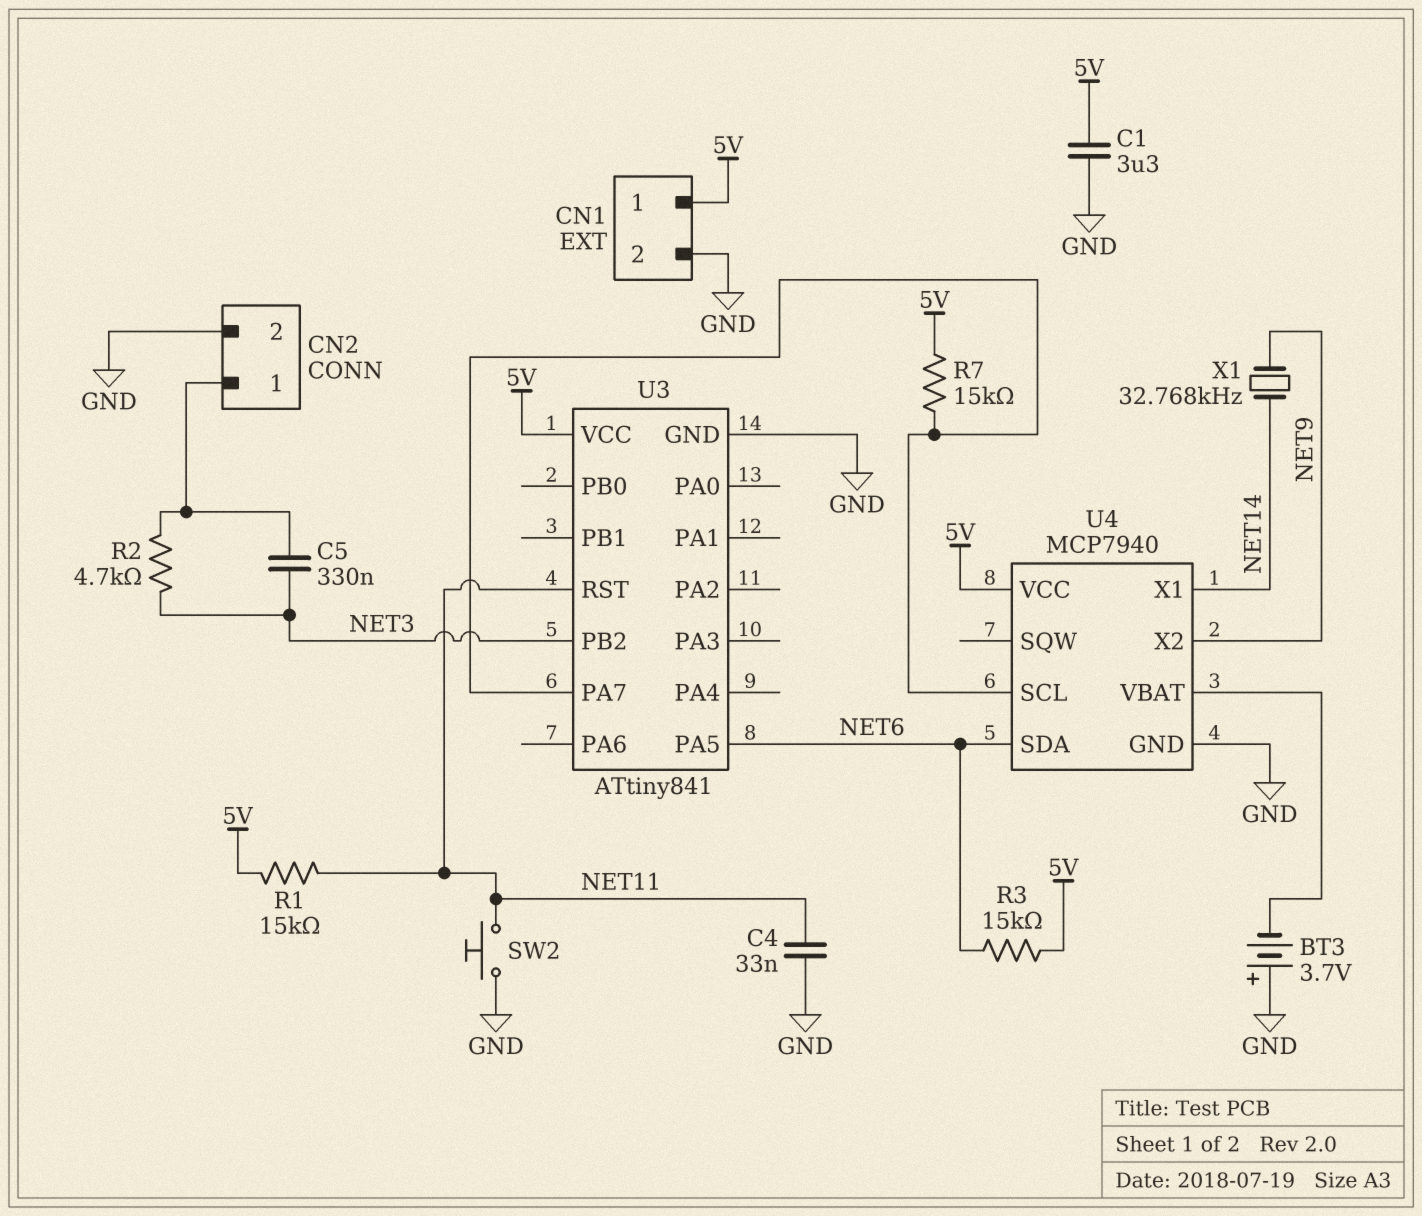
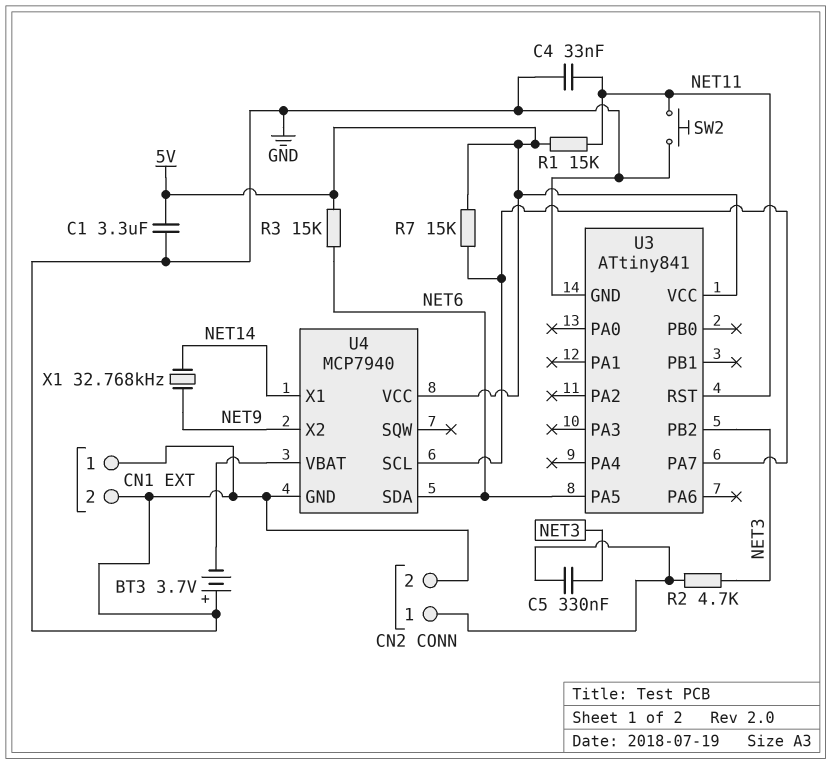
CN1 pin 1: 5V -> GND

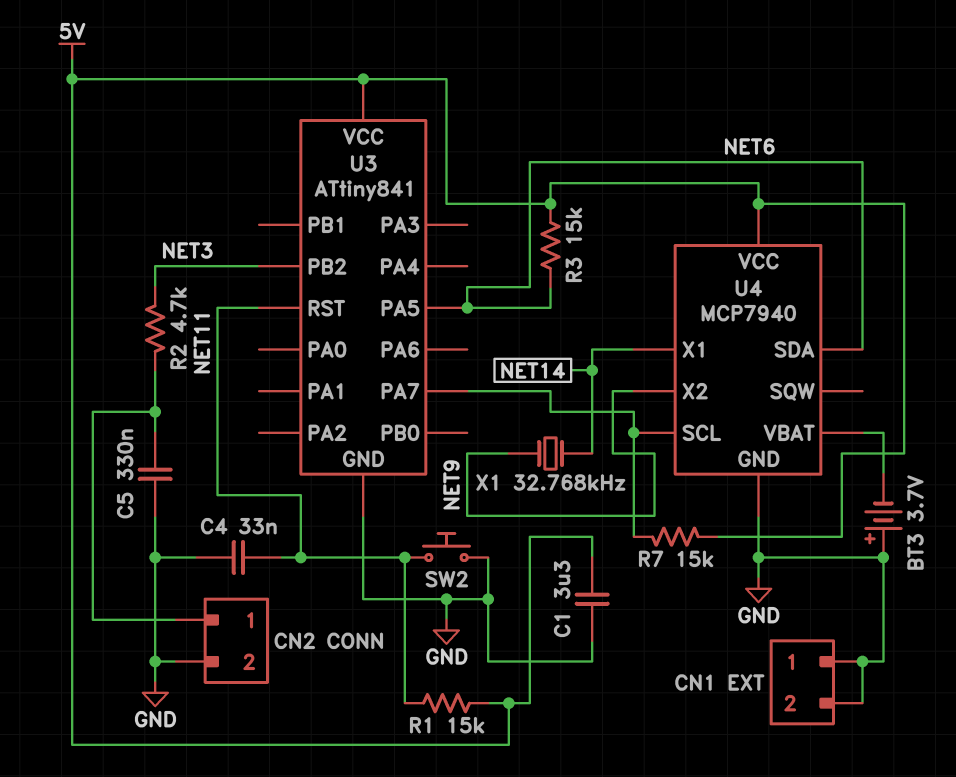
C5: 330nF (CN2/1, NET3) -> 330nF (CN2/1, GND)

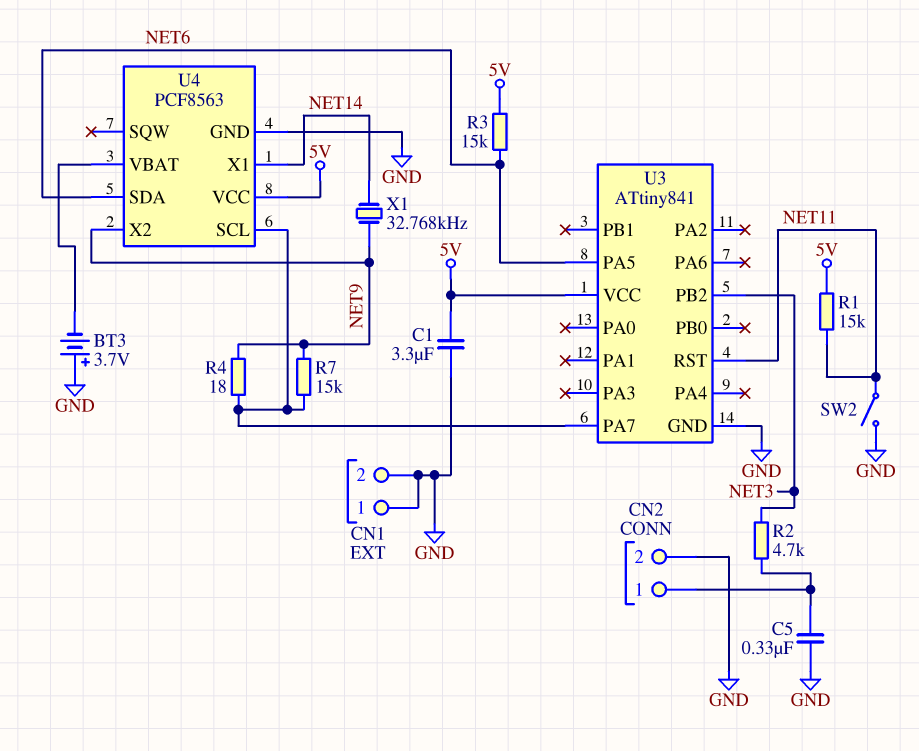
C4: 33nF (GND, NET11) -> none
R4: none -> 18 (NET9, U3/PA7)
R7: 15k (5V, U3/PA7) -> 15k (NET9, U3/PA7)
SW2: button (GND, NET11) -> switch (GND, NET11)
U4: MCP7940 -> PCF8563

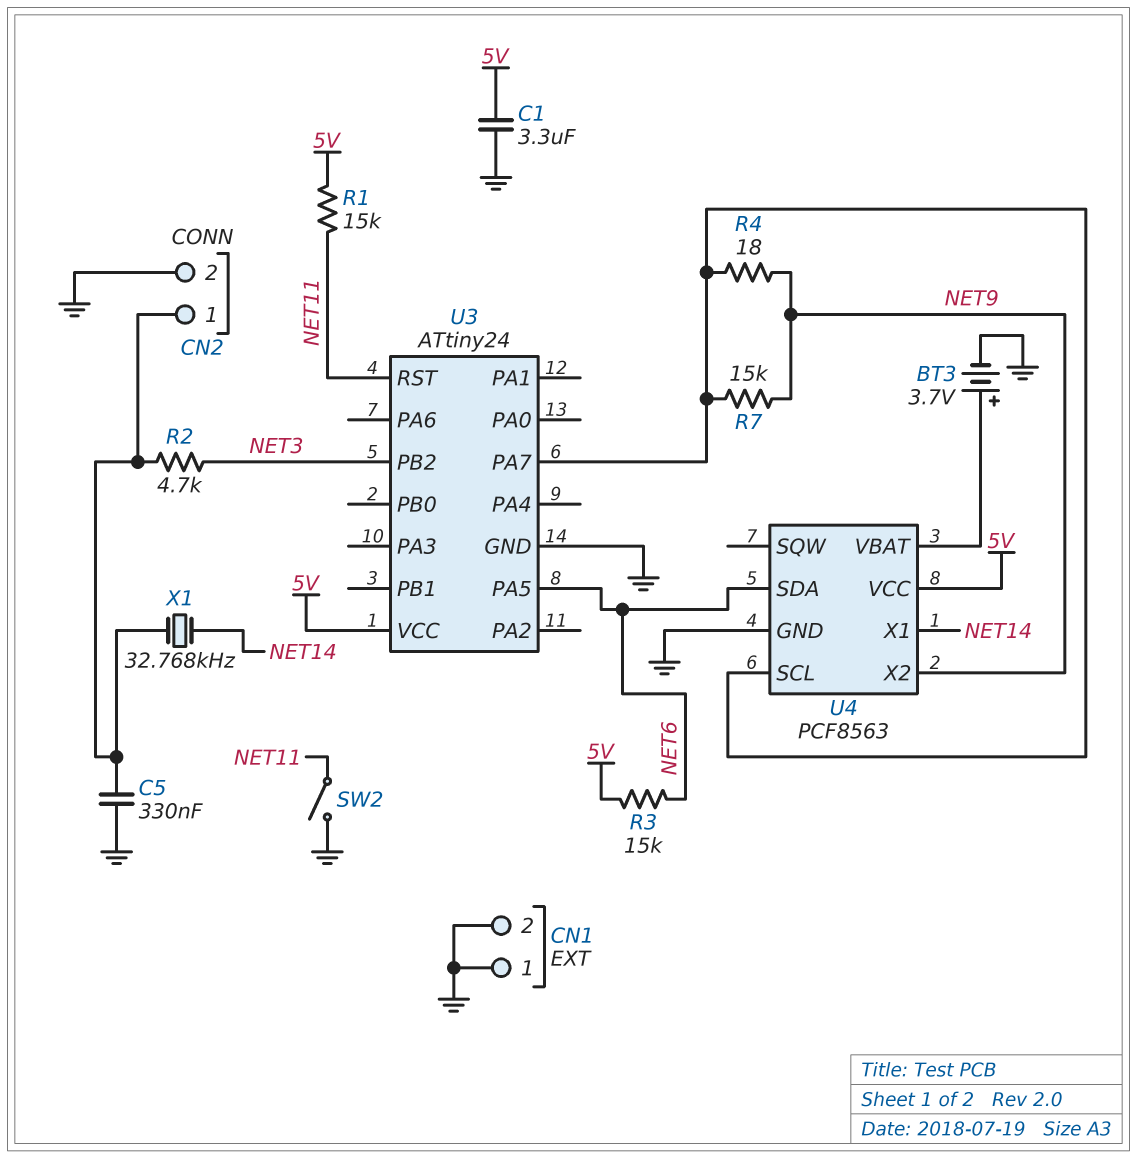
BT3: 3.7V (plus GND, minus U4/VBAT) -> 3.7V (plus U4/VBAT, minus GND)
U3: ATtiny841 -> ATtiny24
X1: 32.768kHz (NET9, NET14) -> 32.768kHz (CN2/1, NET14)

